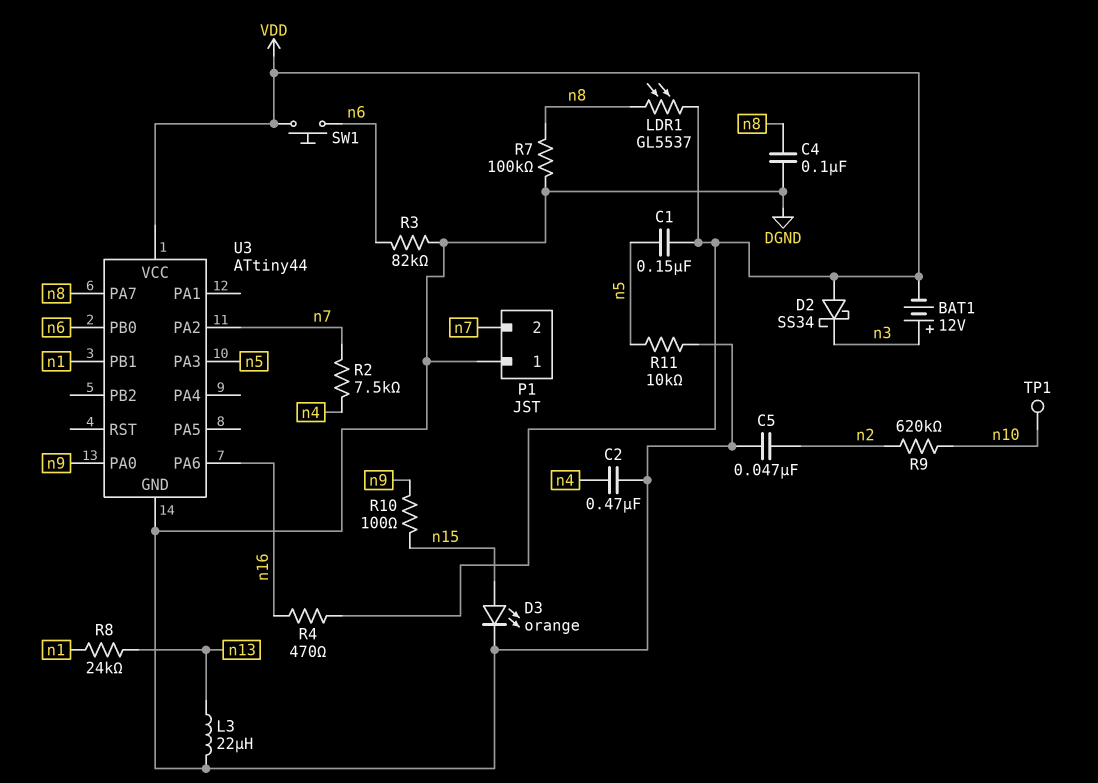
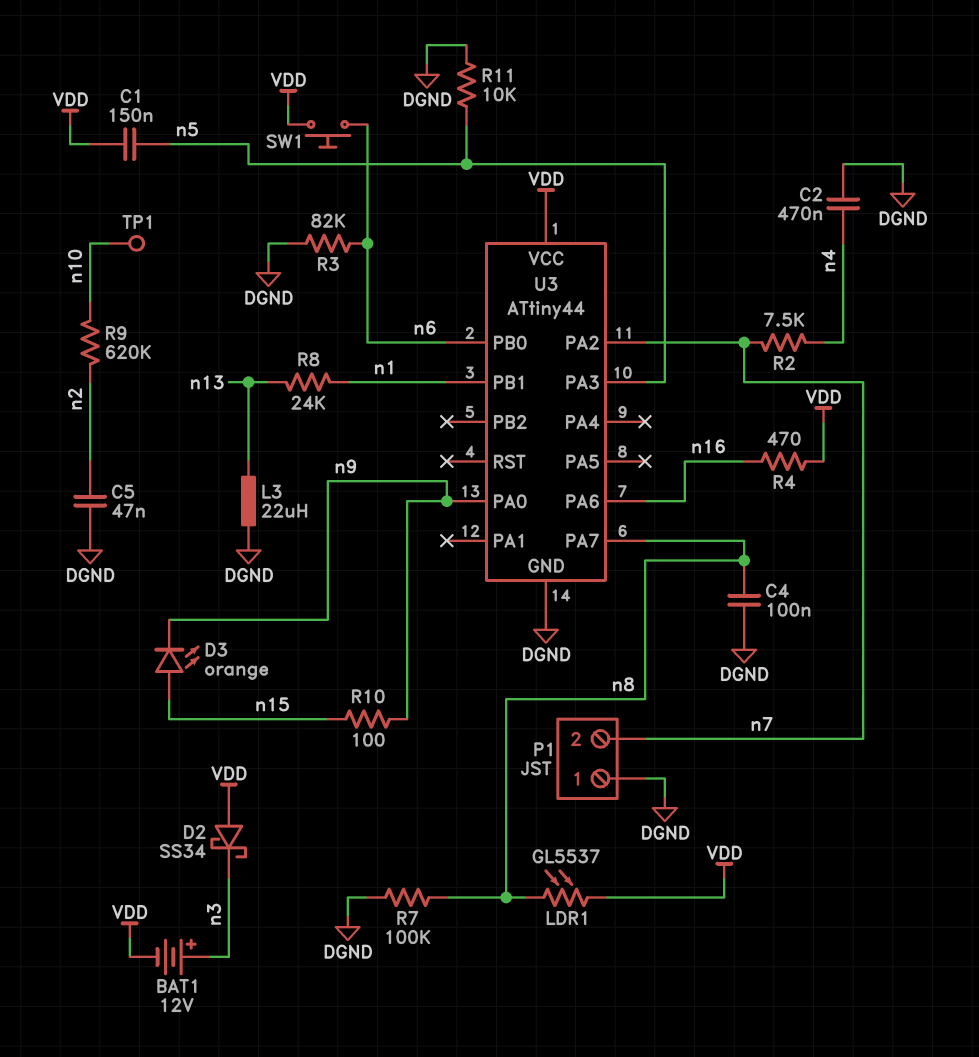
D3: LED orange (A n15, K DGND) -> LED orange (A n15, K n9)

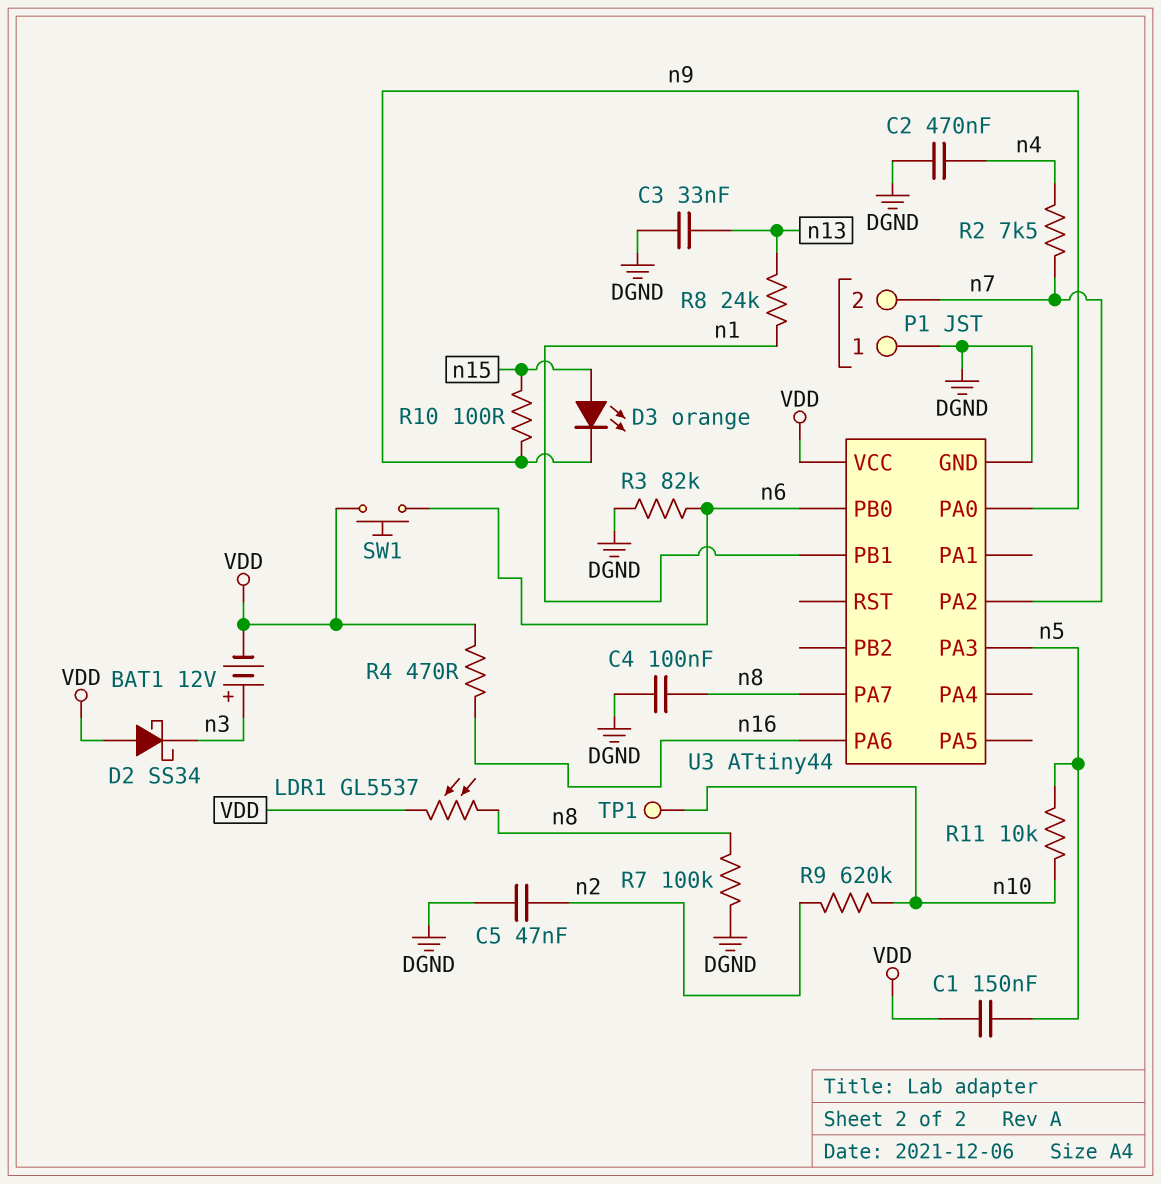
C3: none -> 33nF (DGND, n13)
L3: 22uH (DGND, n13) -> none
R11: 10k (DGND, n5) -> 10k (n5, n10)

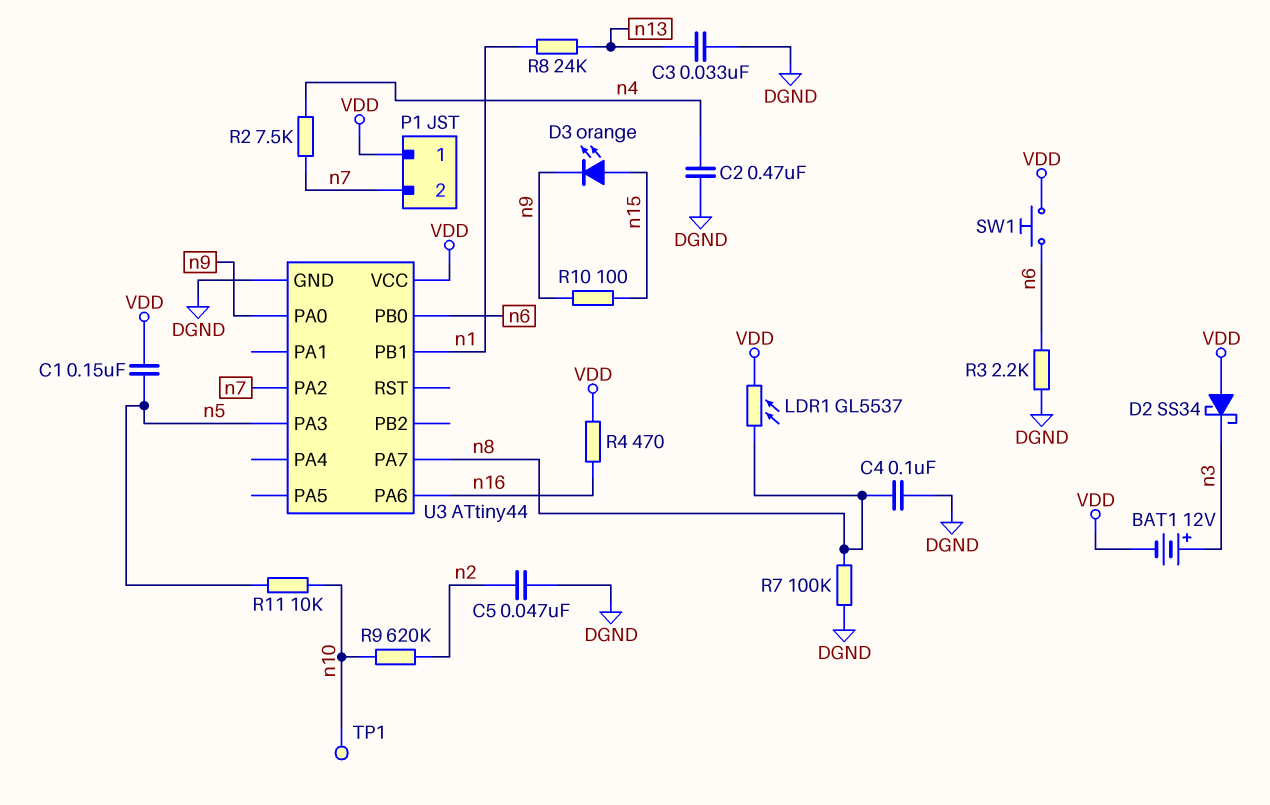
P1 pin 1: DGND -> VDD
R3: 82k (DGND, n6) -> 2.2k (DGND, n6)

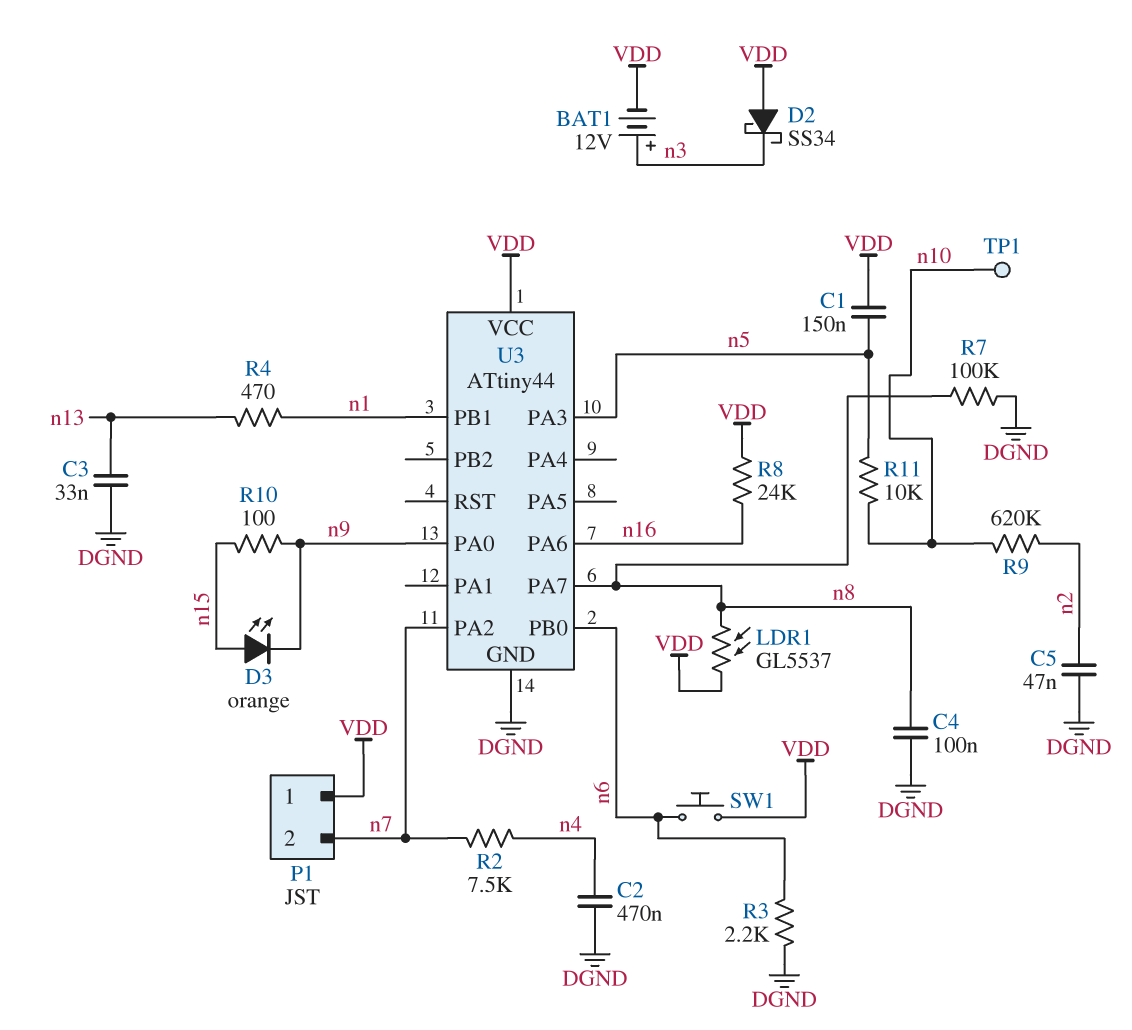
R4: 470 (VDD, n16) -> 470 (n1, n13)
R8: 24k (n1, n13) -> 24k (VDD, n16)

